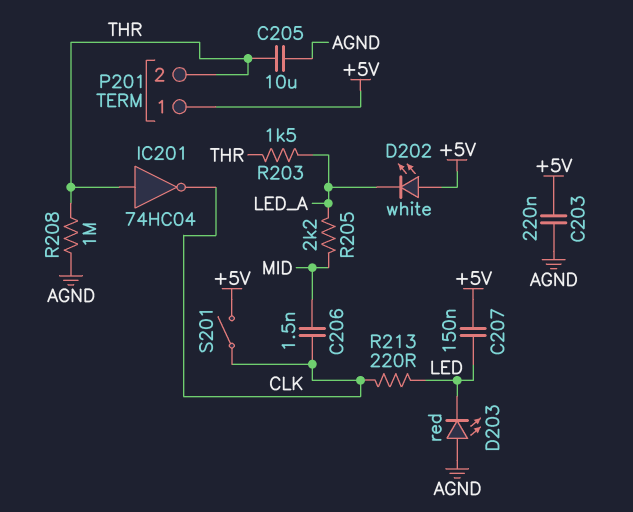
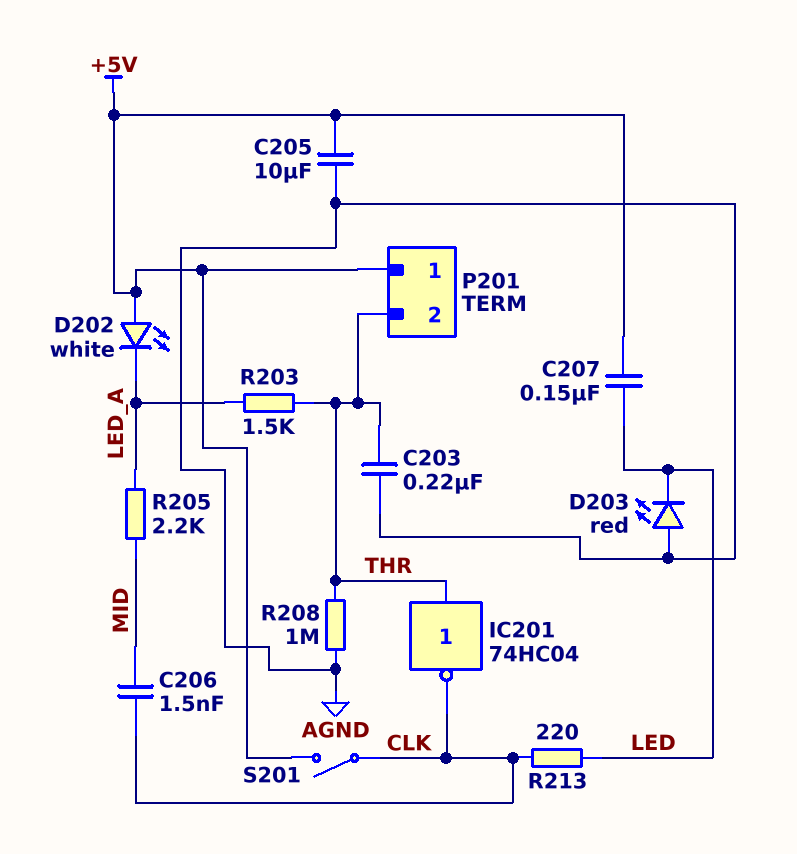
C203: 220nF (+5V, AGND) -> 220nF (AGND, THR)
C205: 10uF (AGND, THR) -> 10uF (+5V, AGND)

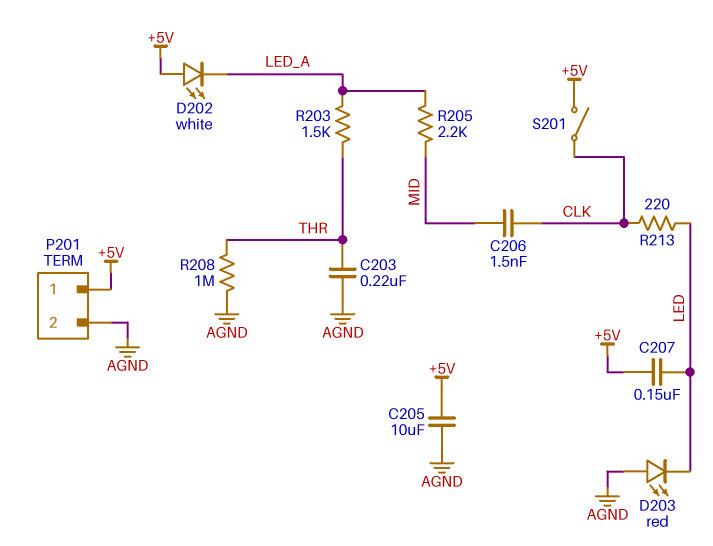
IC201: NOT 74HC04 (in THR, out CLK) -> none
P201 pin 2: THR -> AGND

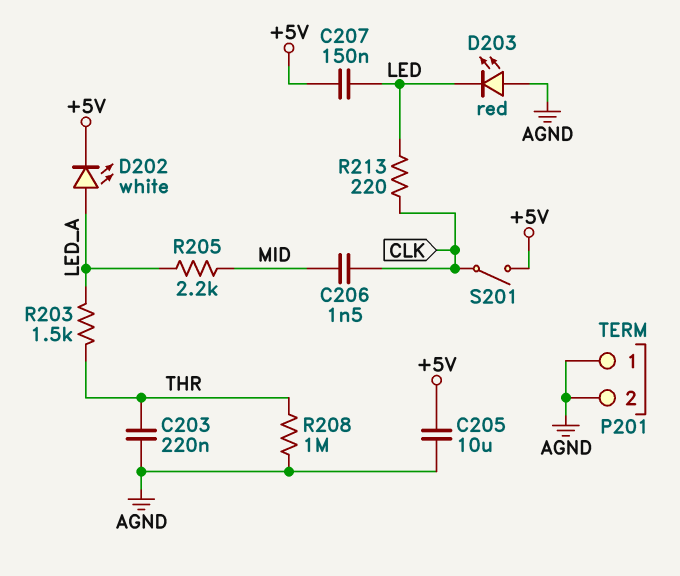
D202: LED white (A +5V, K LED_A) -> LED white (A LED_A, K +5V)
P201 pin 1: +5V -> AGND

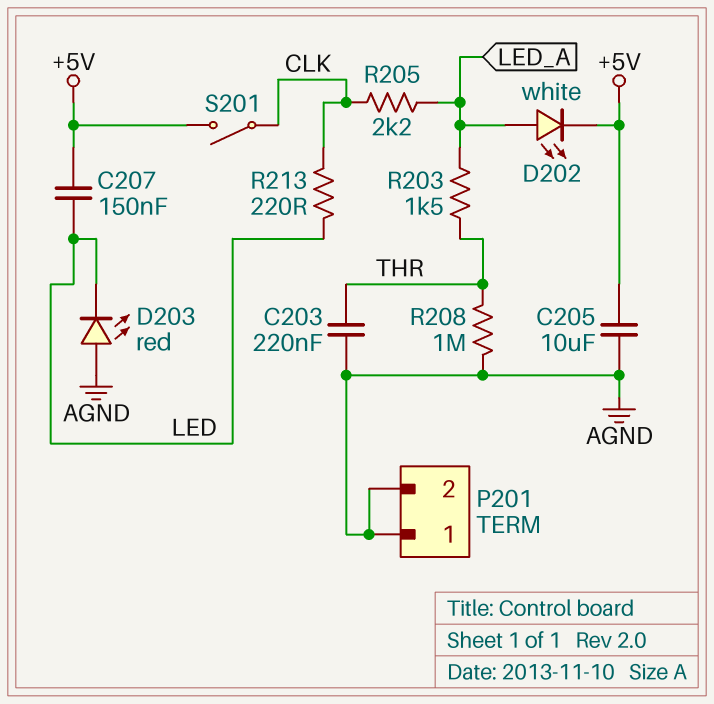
C206: 1.5nF (CLK, MID) -> none
R205: 2.2k (LED_A, MID) -> 2.2k (CLK, LED_A)

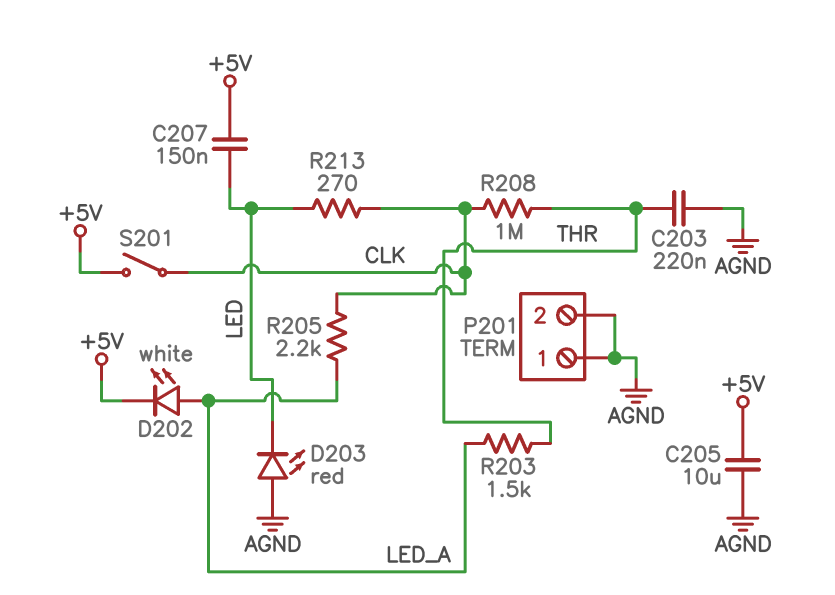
R208: 1M (AGND, THR) -> 1M (CLK, THR)
R213: 220 (CLK, LED) -> 270 (CLK, LED)

